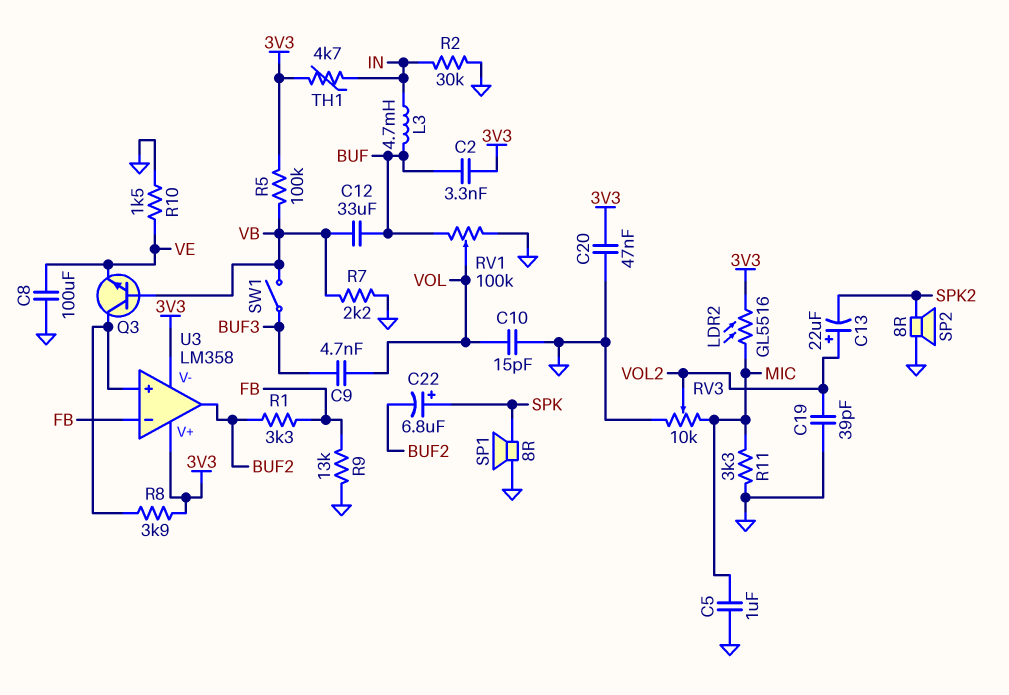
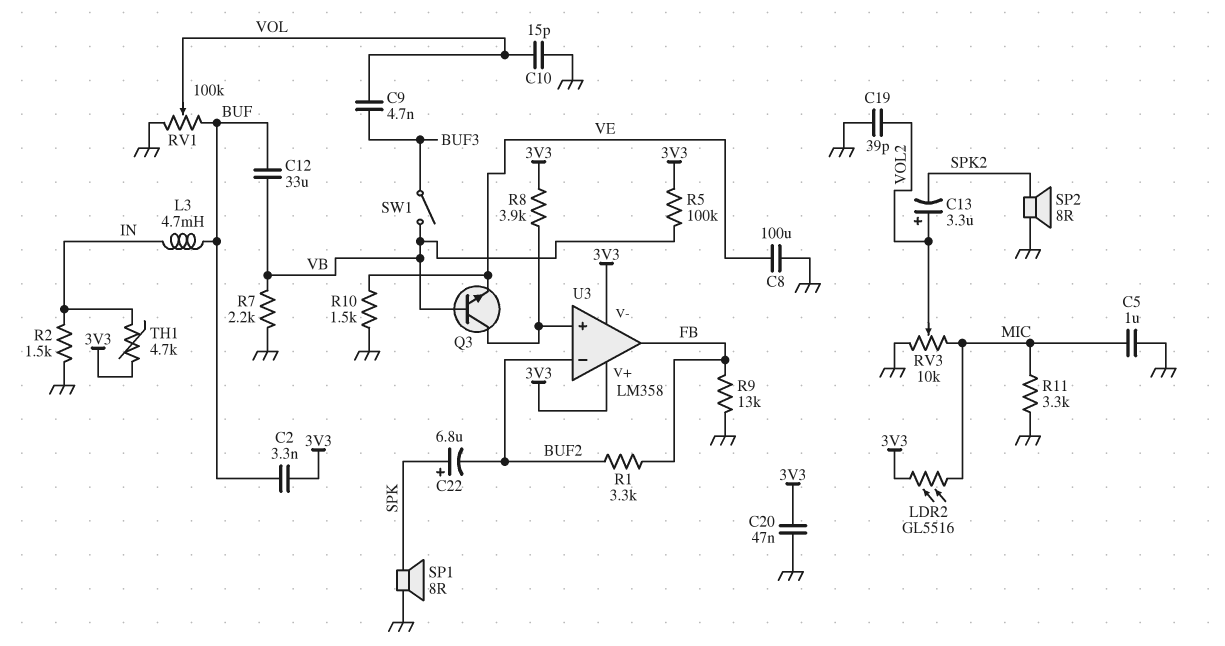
C13: 22uF (plus VOL2, minus SPK2) -> 3.3uF (plus VOL2, minus SPK2)
R2: 30k (GND, IN) -> 1.5k (GND, IN)
U3 pin in-: FB -> BUF2
U3 pin out: BUF2 -> FB

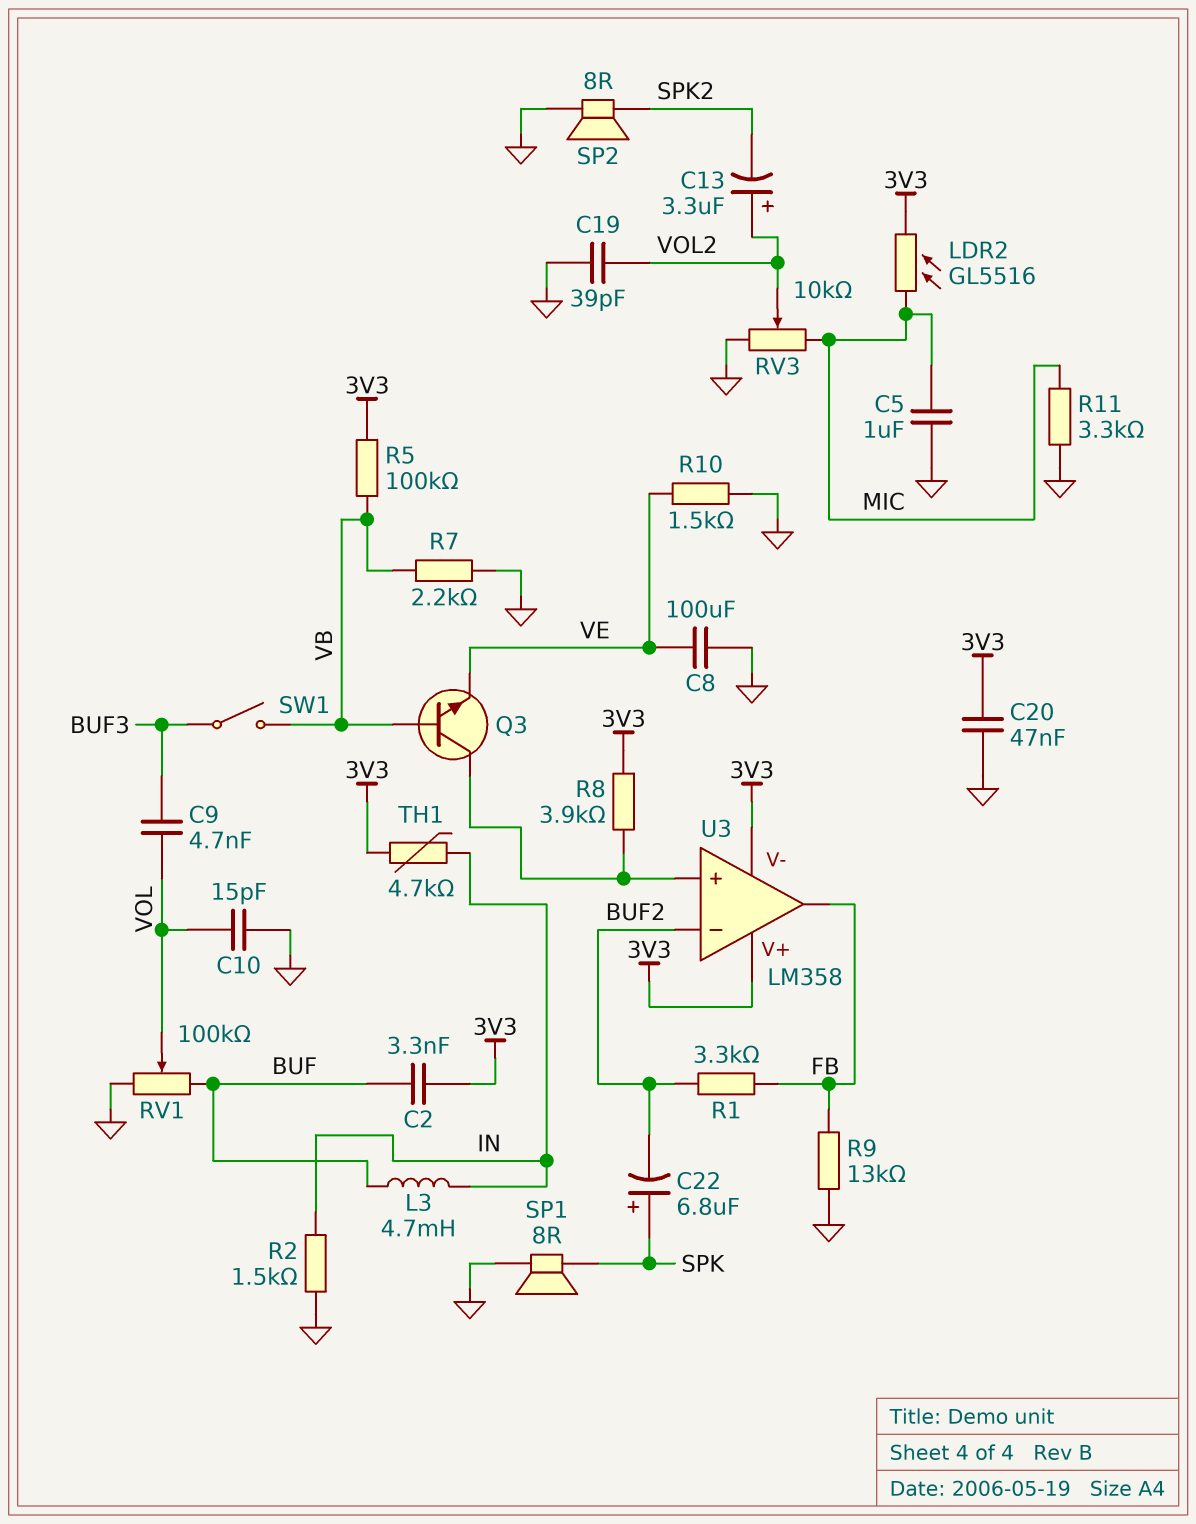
C12: 33uF (BUF, VB) -> none

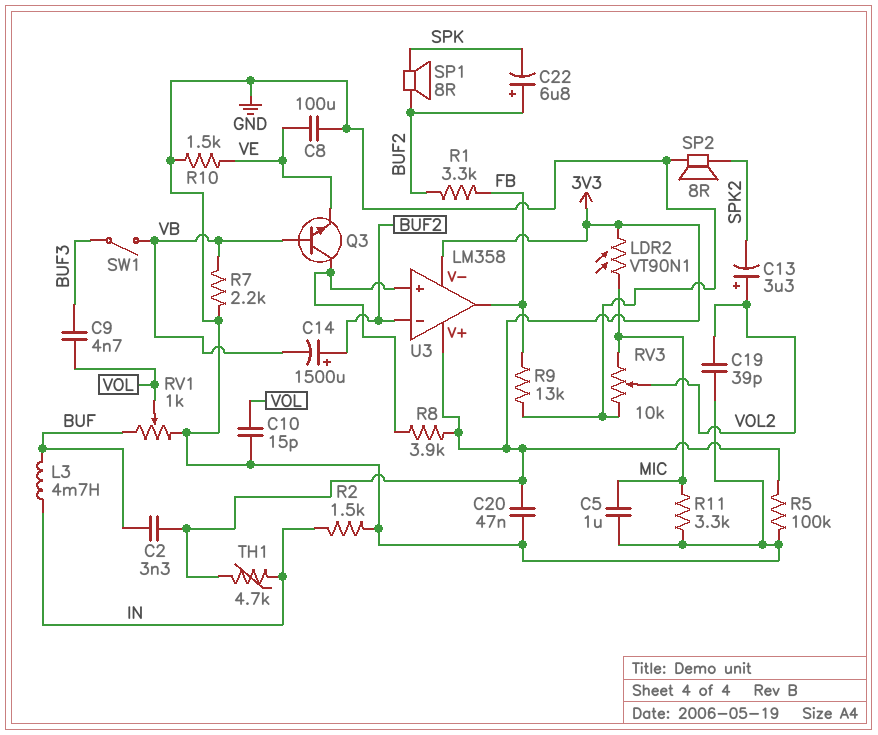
C14: none -> 1500uF (plus BUF2, minus VB)
C22: 6.8uF (plus SPK, minus BUF2) -> 6.8uF (plus BUF2, minus SPK)
LDR2: GL5516 (3V3, MIC) -> VT90N1 (3V3, MIC)
R5: 100k (3V3, VB) -> 100k (3V3, GND)
RV1: 100k (BUF, GND, wiper VOL) -> 1k (BUF, GND, wiper VOL)
SP1: speaker 8R (GND, SPK) -> speaker 8R (BUF2, SPK)

